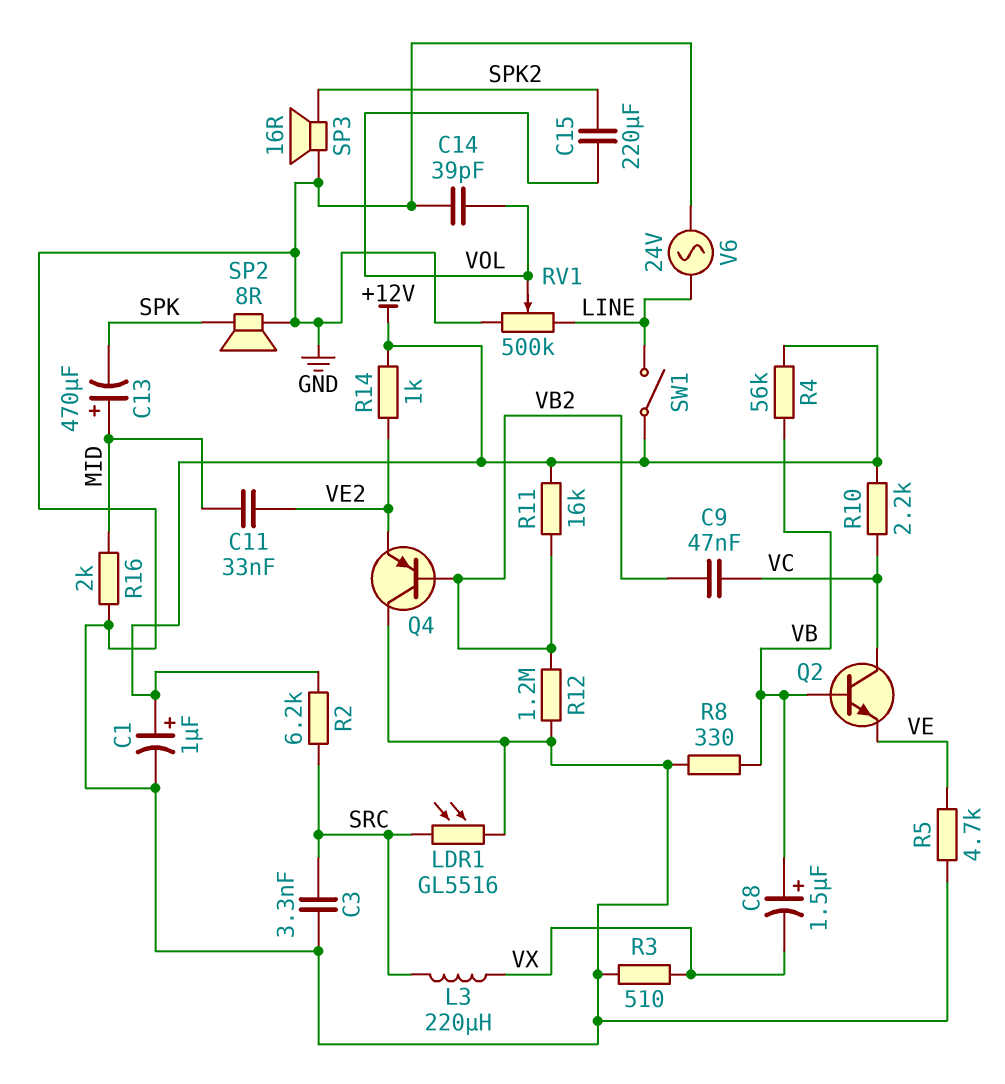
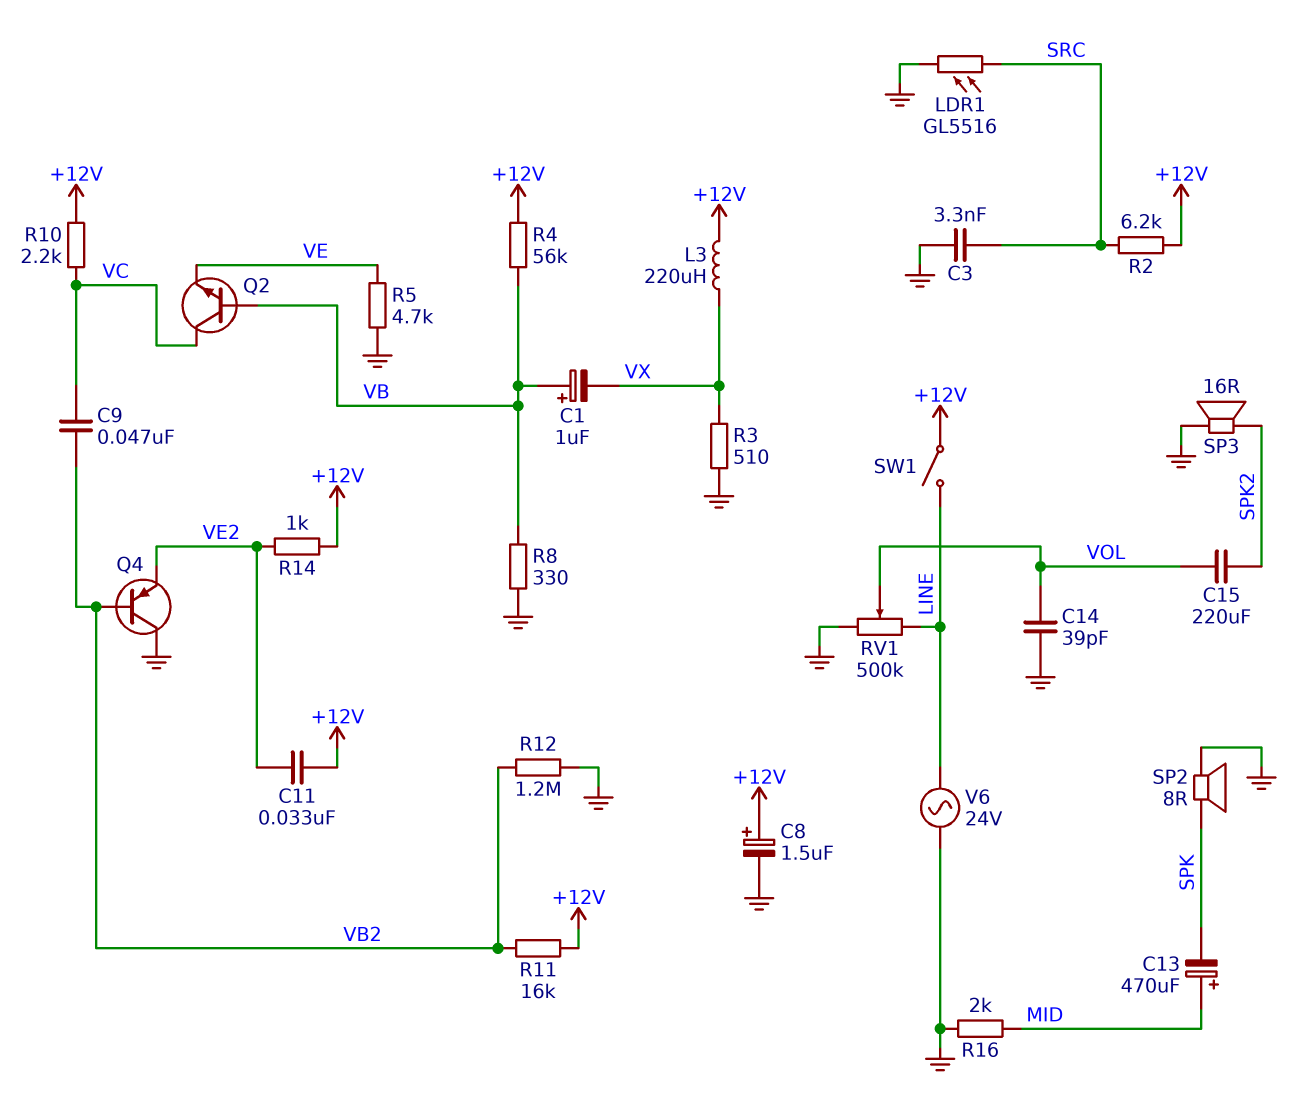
C1: 1uF (plus +12V, minus GND) -> 1uF (plus VB, minus VX)
C8: 1.5uF (plus VB, minus VX) -> 1.5uF (plus +12V, minus GND)
C11: 33nF (MID, VE2) -> 33nF (+12V, VE2)
L3: 220uH (SRC, VX) -> 220uH (+12V, VX)

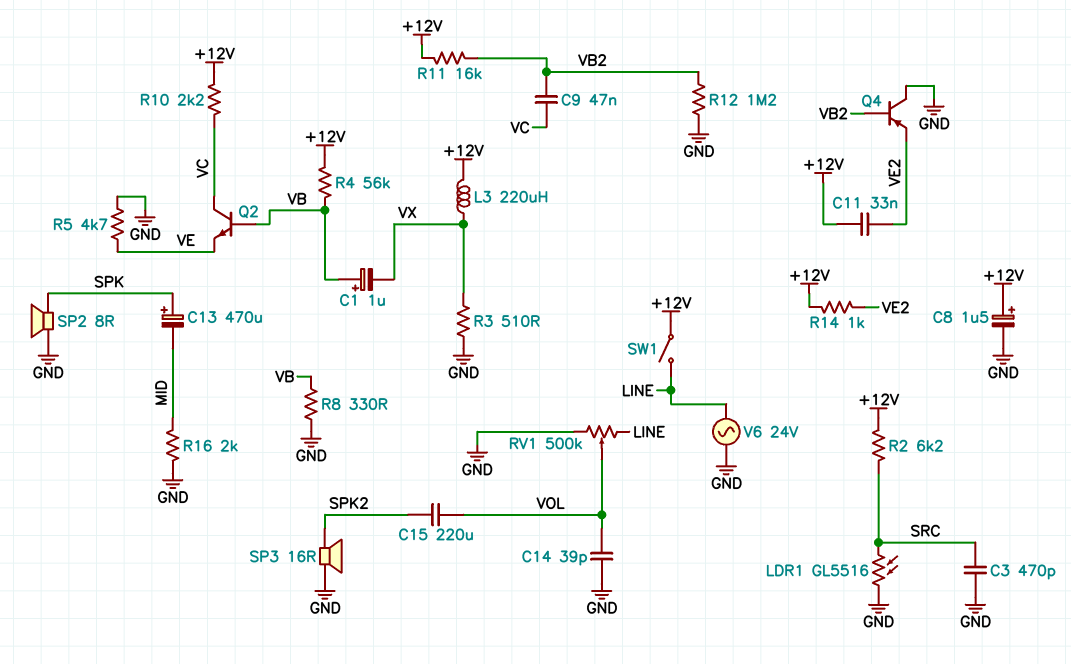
C3: 3.3nF (GND, SRC) -> 470pF (GND, SRC)
C13: 470uF (plus MID, minus SPK) -> 470uF (plus SPK, minus MID)

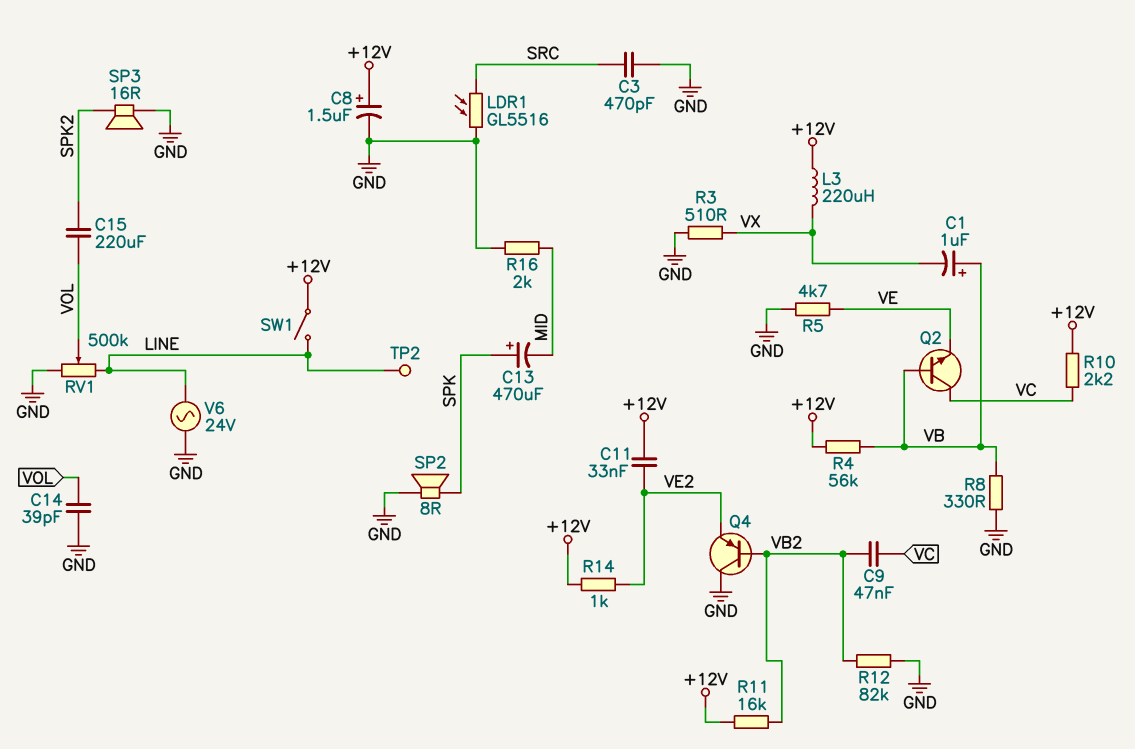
R2: 6.2k (+12V, SRC) -> none
R12: 1.2M (GND, VB2) -> 82k (GND, VB2)
TP2: none -> test point (LINE)

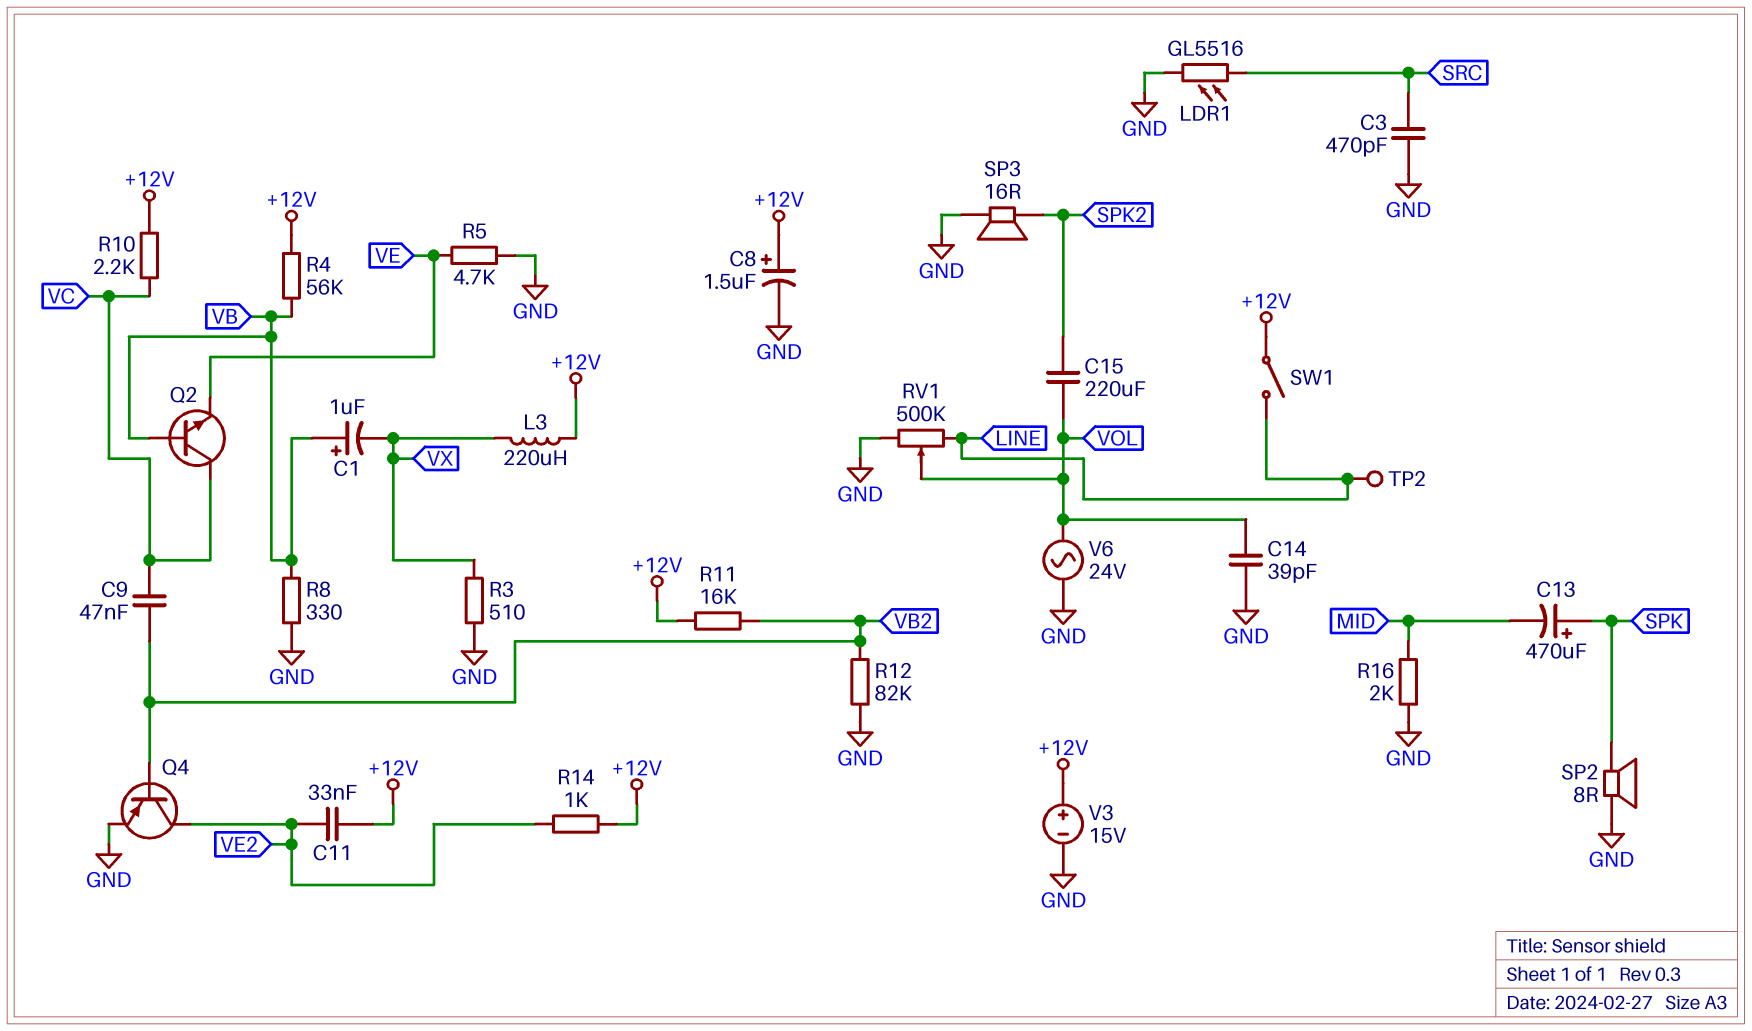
Q4: PNP (B VB2, C GND, E VE2) -> PNP (B VB2, C VE2, E GND)
V3: none -> 15V (plus +12V, minus GND)
V6: AC 24V (GND, LINE) -> AC 24V (GND, VOL)

